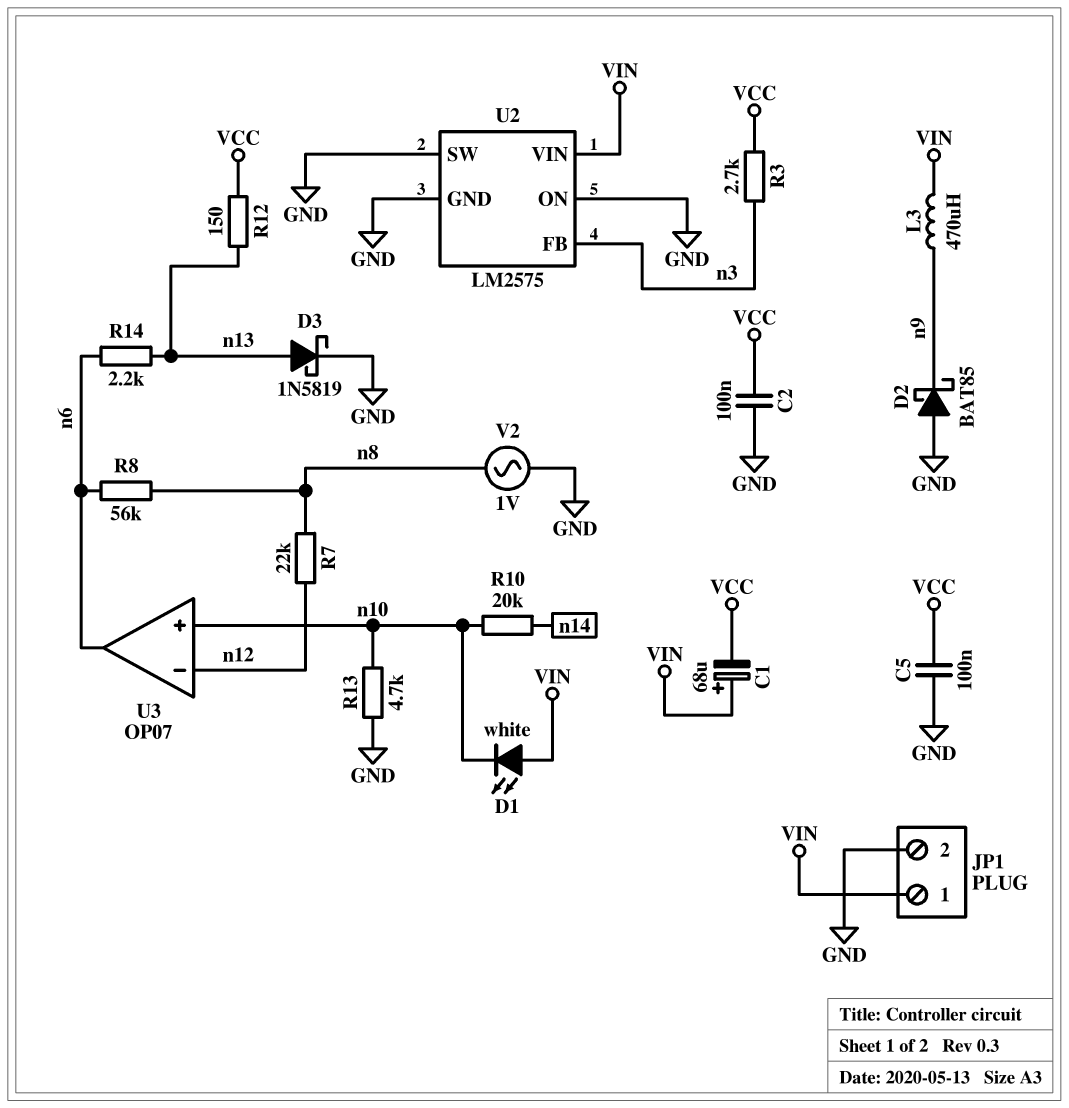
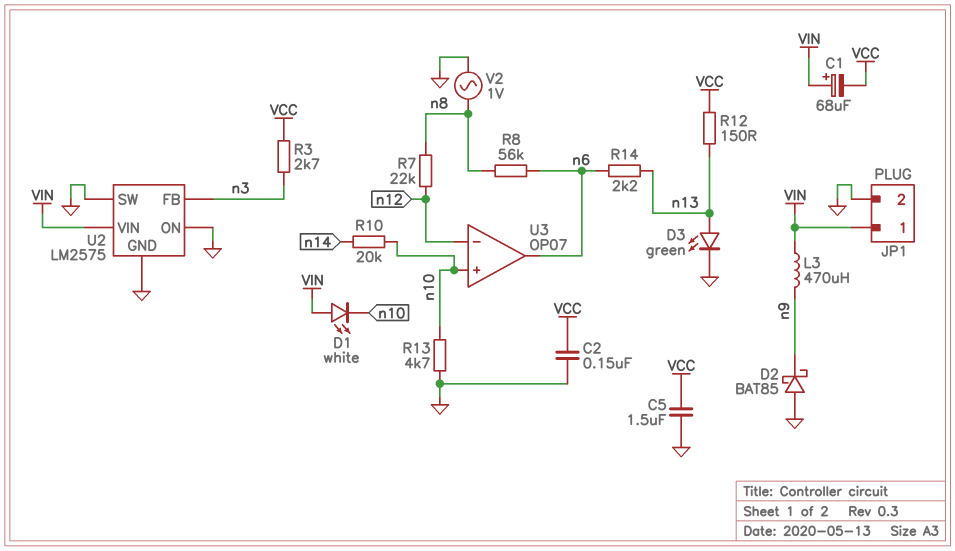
C2: 100nF (GND, VCC) -> 150nF (GND, VCC)
C5: 100nF (GND, VCC) -> 1.5uF (GND, VCC)
D3: schottky 1N5819 (A n13, K GND) -> LED green (A n13, K GND)

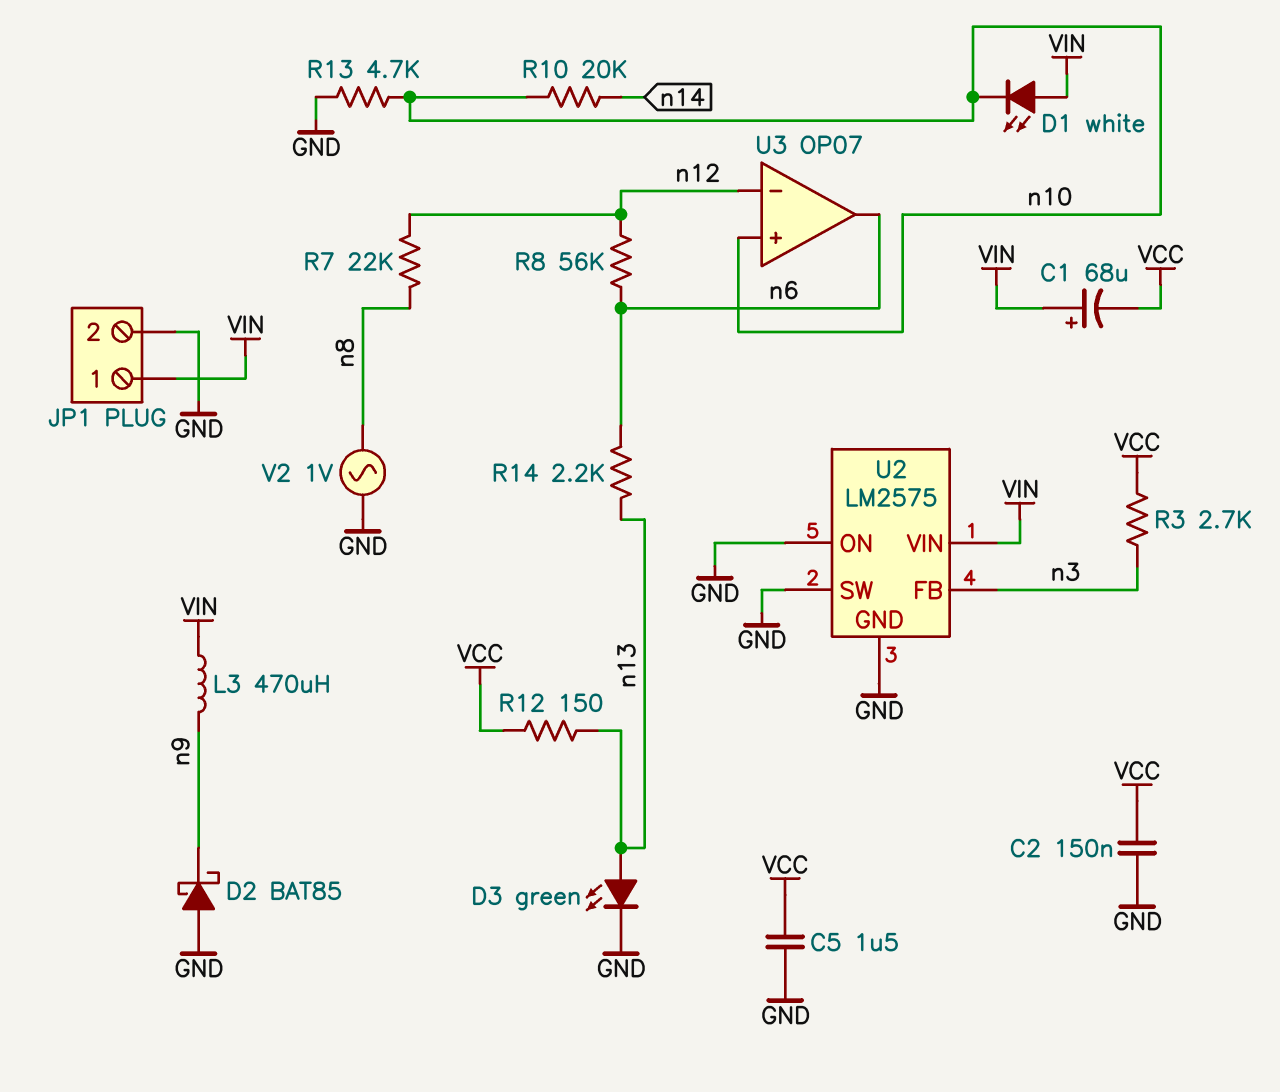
R8: 56k (n6, n8) -> 56k (n6, n12)

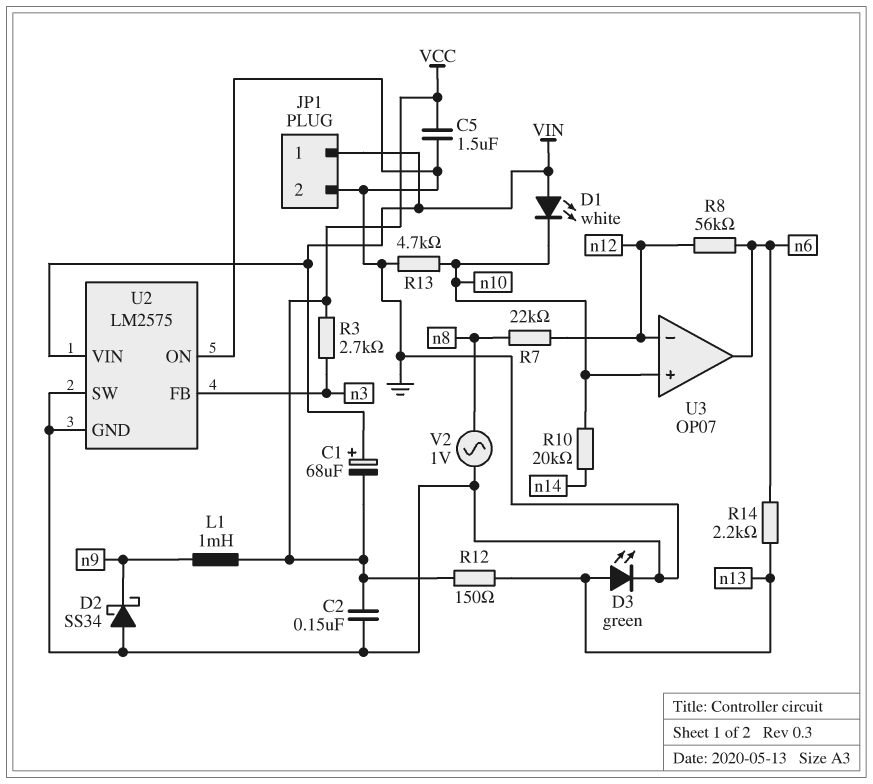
D2: schottky BAT85 (A GND, K n9) -> schottky SS34 (A GND, K n9)
L1: none -> 1mH (VCC, n9)
L3: 470uH (VIN, n9) -> none

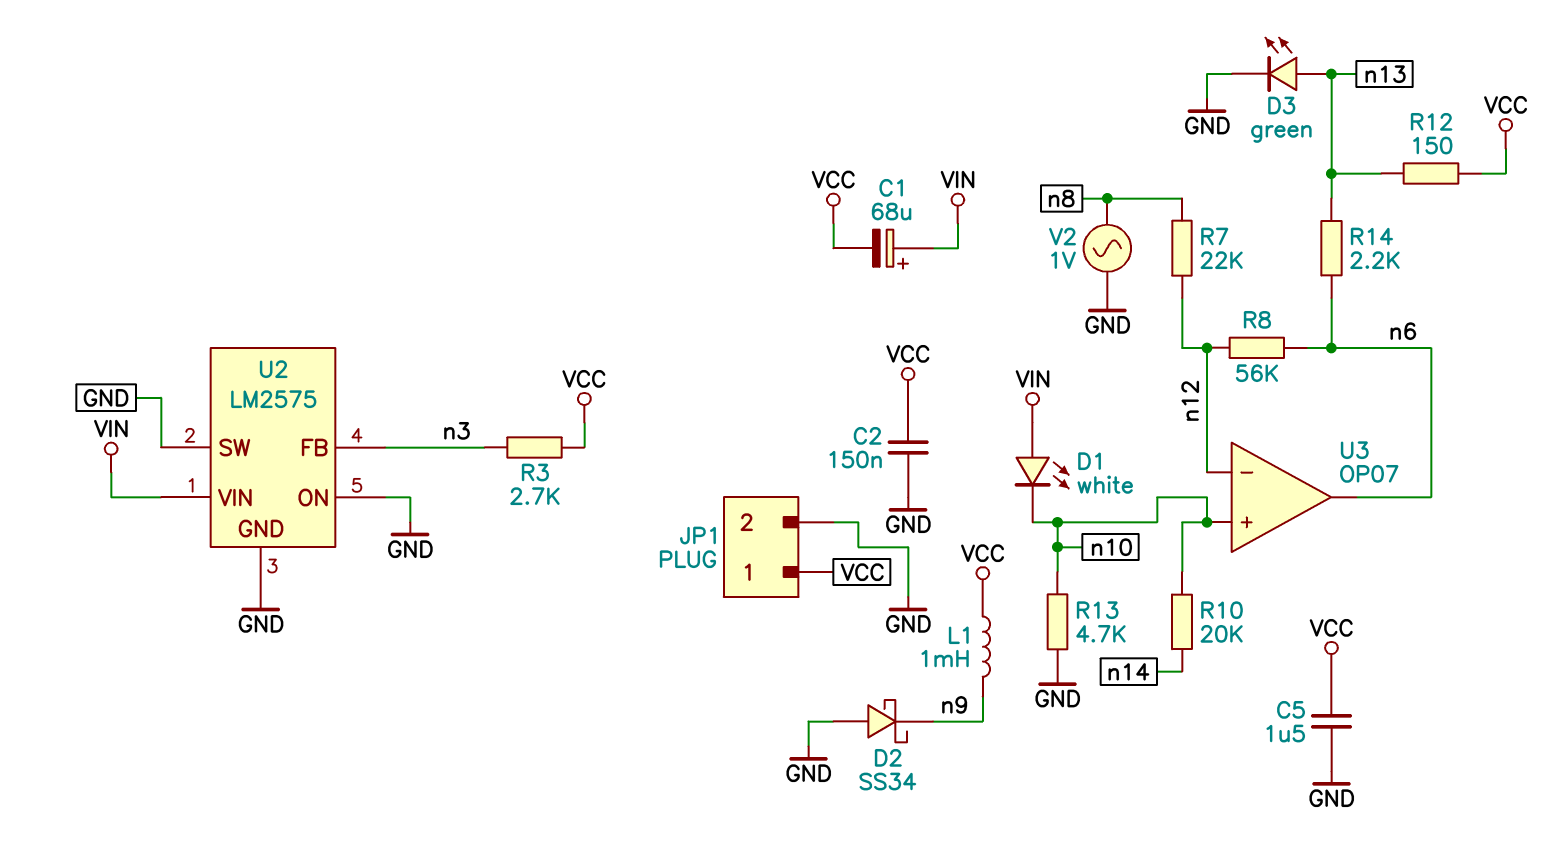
JP1 pin 1: VIN -> VCC

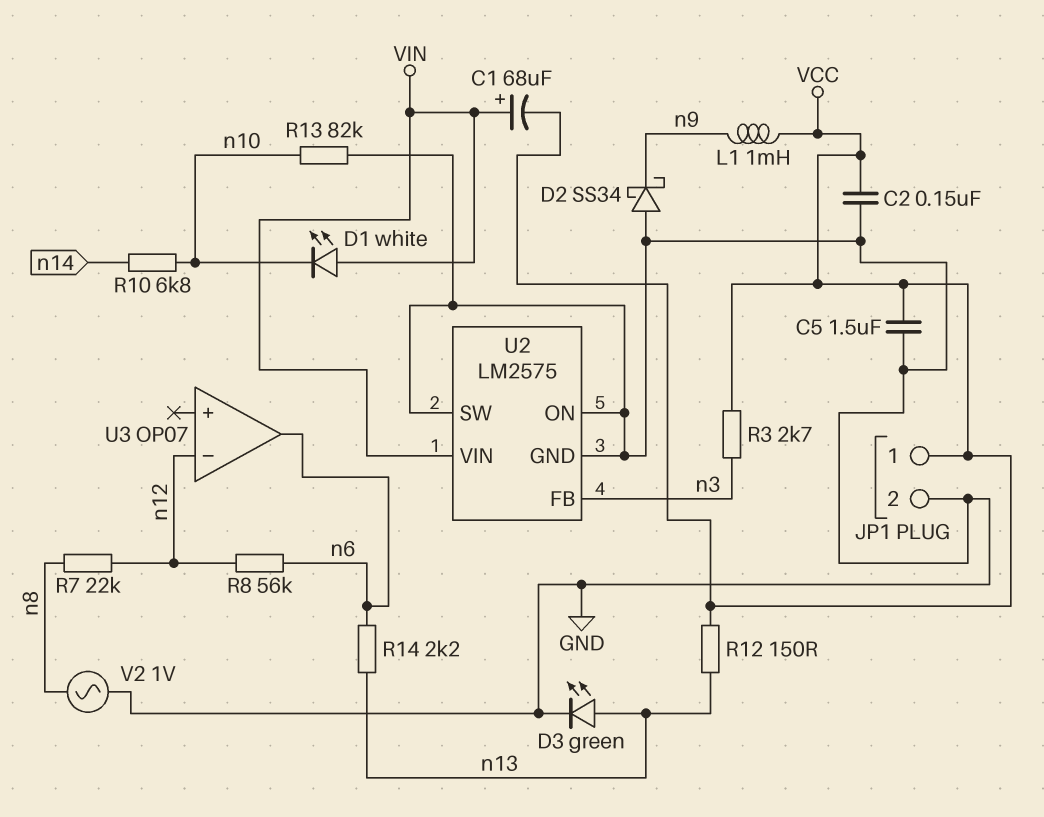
R10: 20k (n10, n14) -> 6.8k (n10, n14)
R13: 4.7k (GND, n10) -> 82k (GND, n10)
U3 pin in+: n10 -> none

